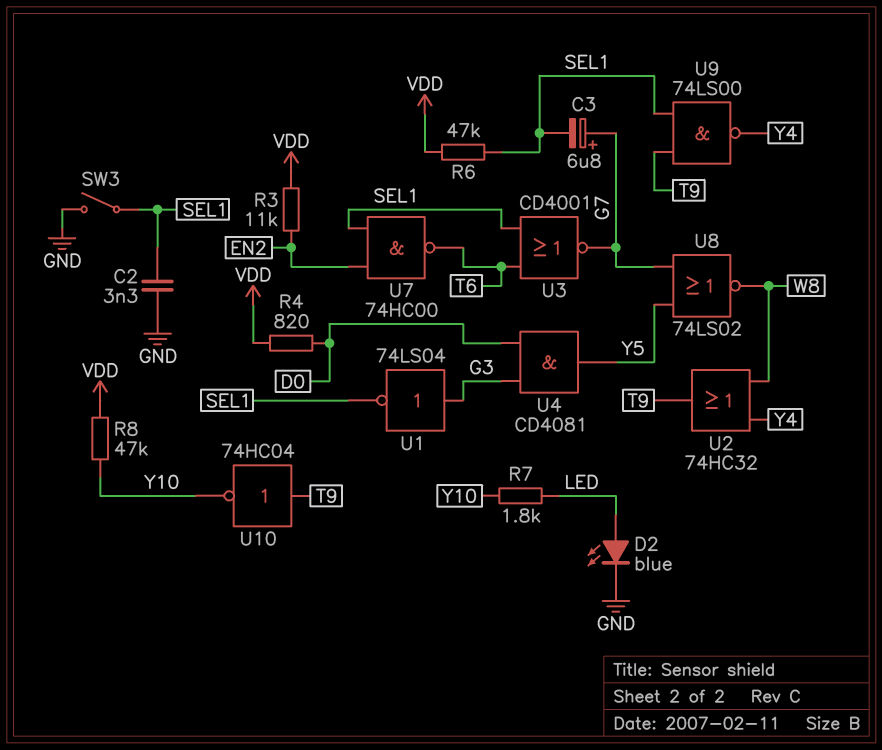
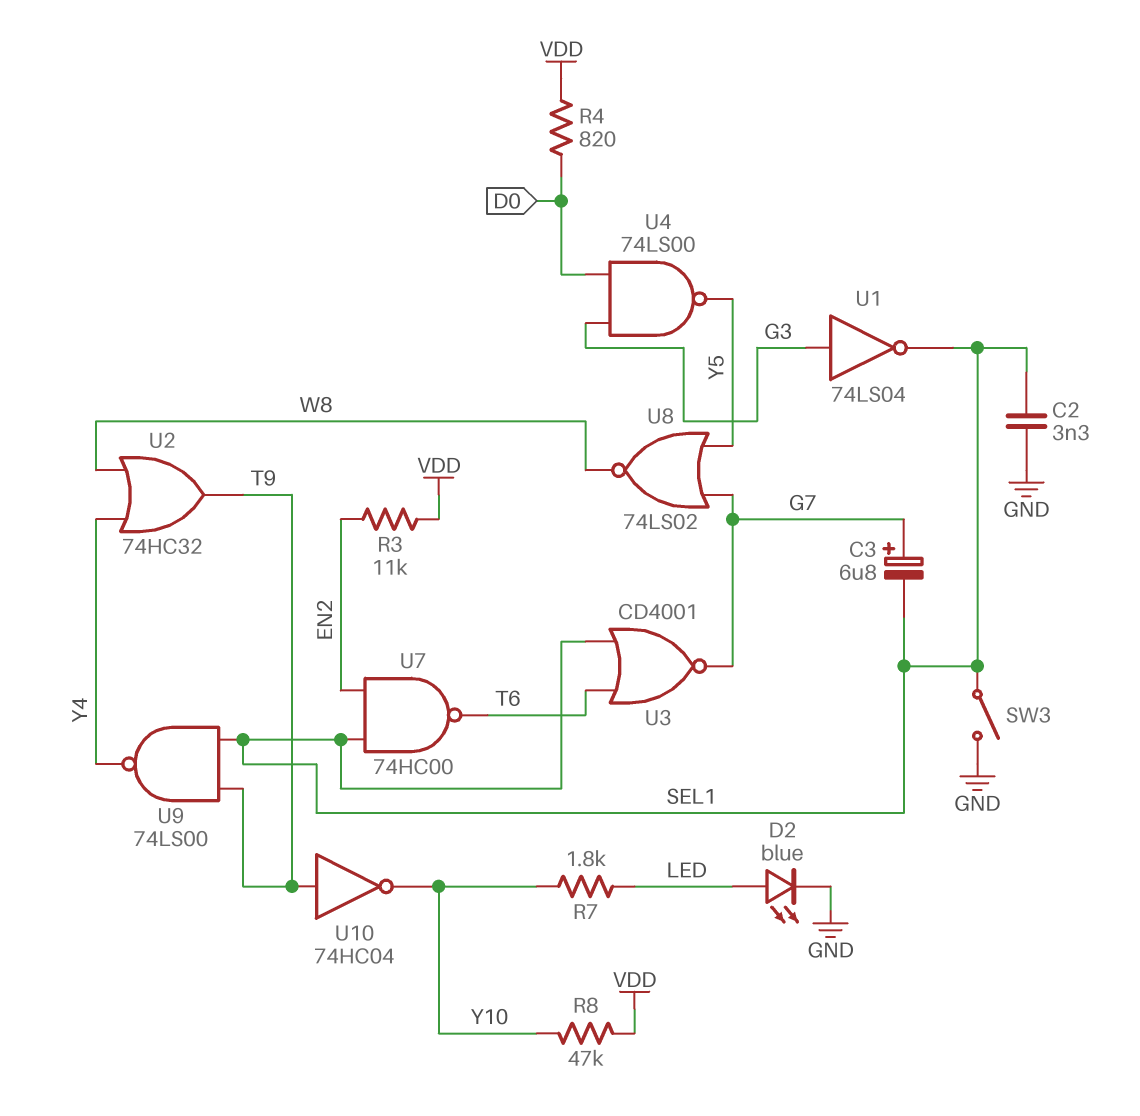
R6: 47k (SEL1, VDD) -> none
U4: AND CD4081 (in D0, in G3, out Y5) -> NAND 74LS00 (in D0, in G3, out Y5)

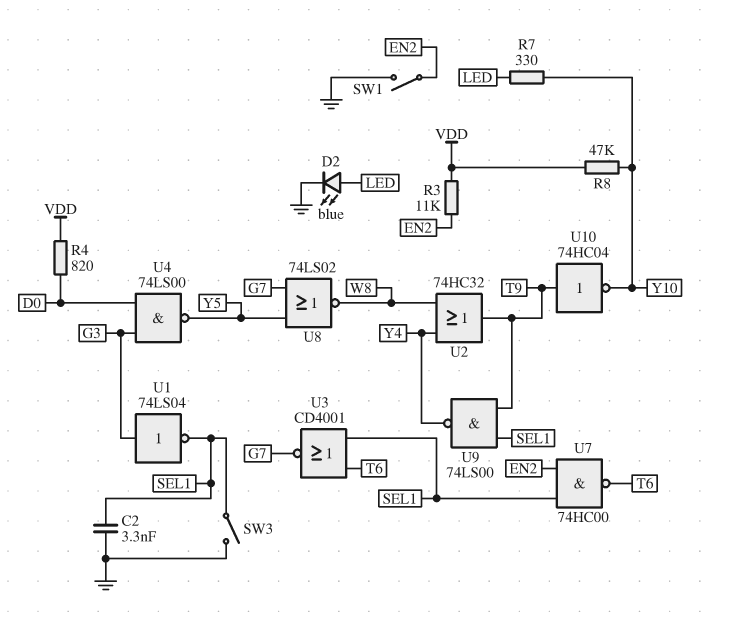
C3: 6.8uF (plus G7, minus SEL1) -> none
R7: 1.8k (LED, Y10) -> 330 (LED, Y10)
SW1: none -> switch (EN2, GND)

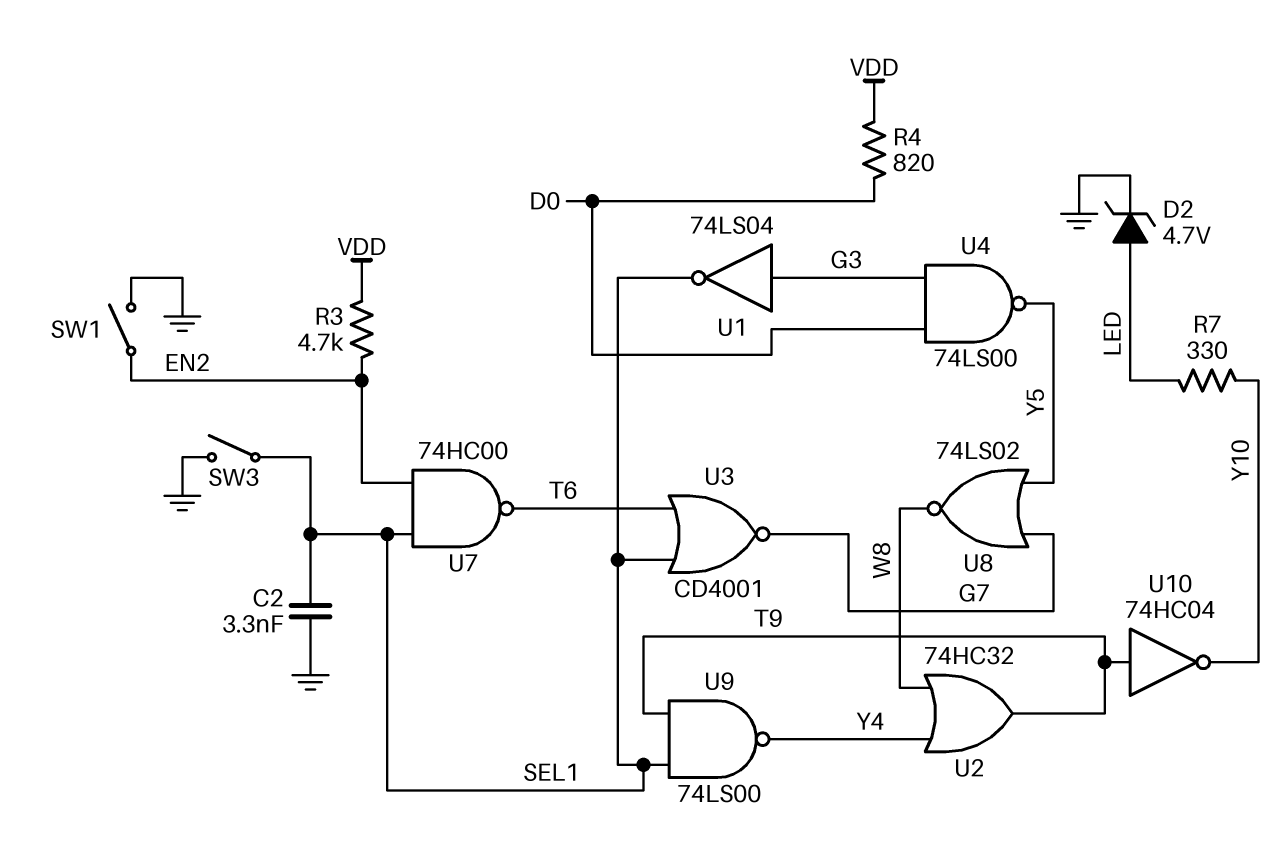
D2: LED blue (A LED, K GND) -> zener 4.7V (A LED, K GND)
R3: 11k (EN2, VDD) -> 4.7k (EN2, VDD)
R8: 47k (VDD, Y10) -> none

